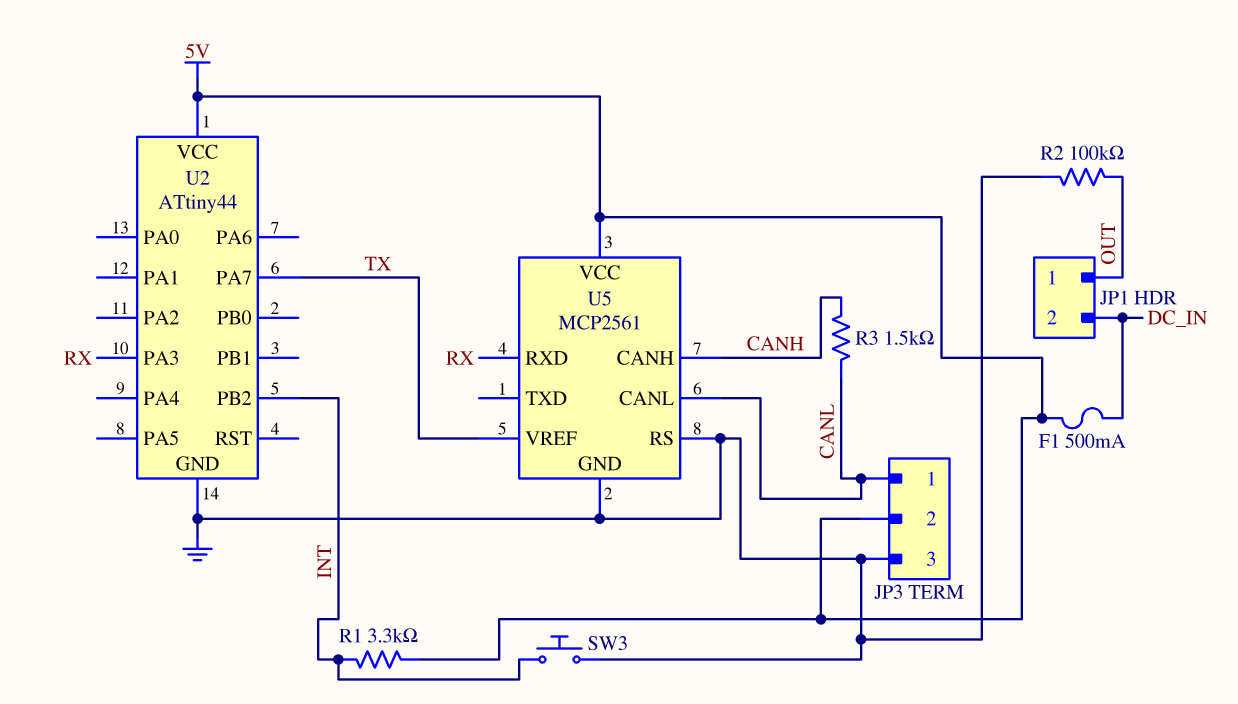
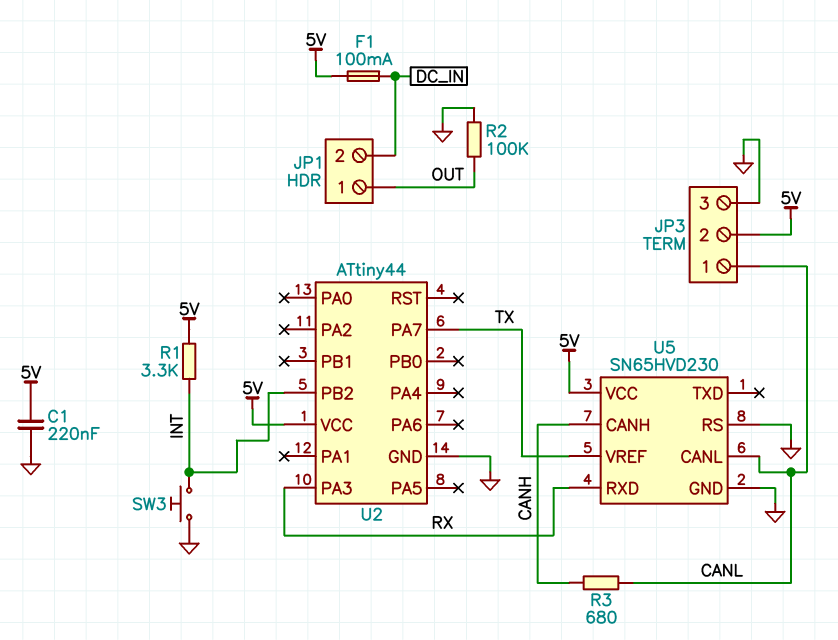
C1: none -> 220nF (5V, GND)
F1: 500mA (5V, DC_IN) -> 100mA (5V, DC_IN)
R3: 1.5k (CANH, CANL) -> 680 (CANH, CANL)
U5: MCP2561 -> SN65HVD230

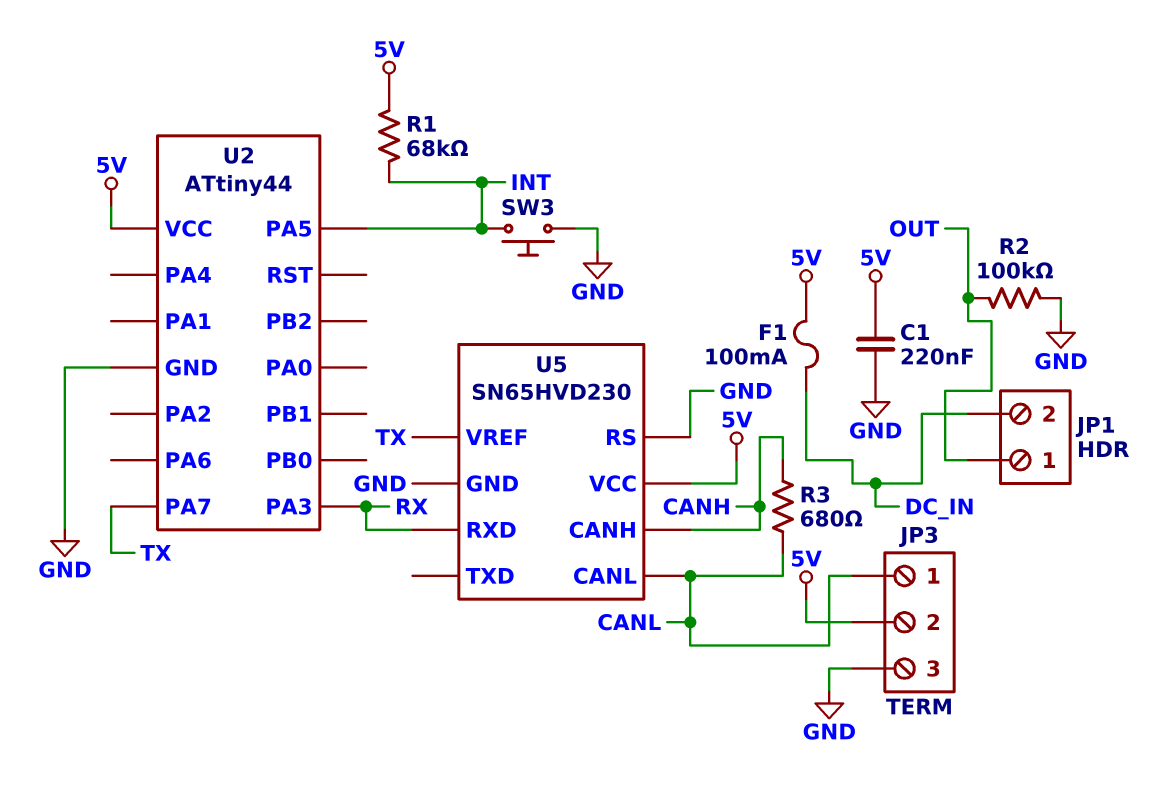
R1: 3.3k (5V, INT) -> 68k (5V, INT)
U2 pin PA5: none -> INT
U2 pin PB2: INT -> none

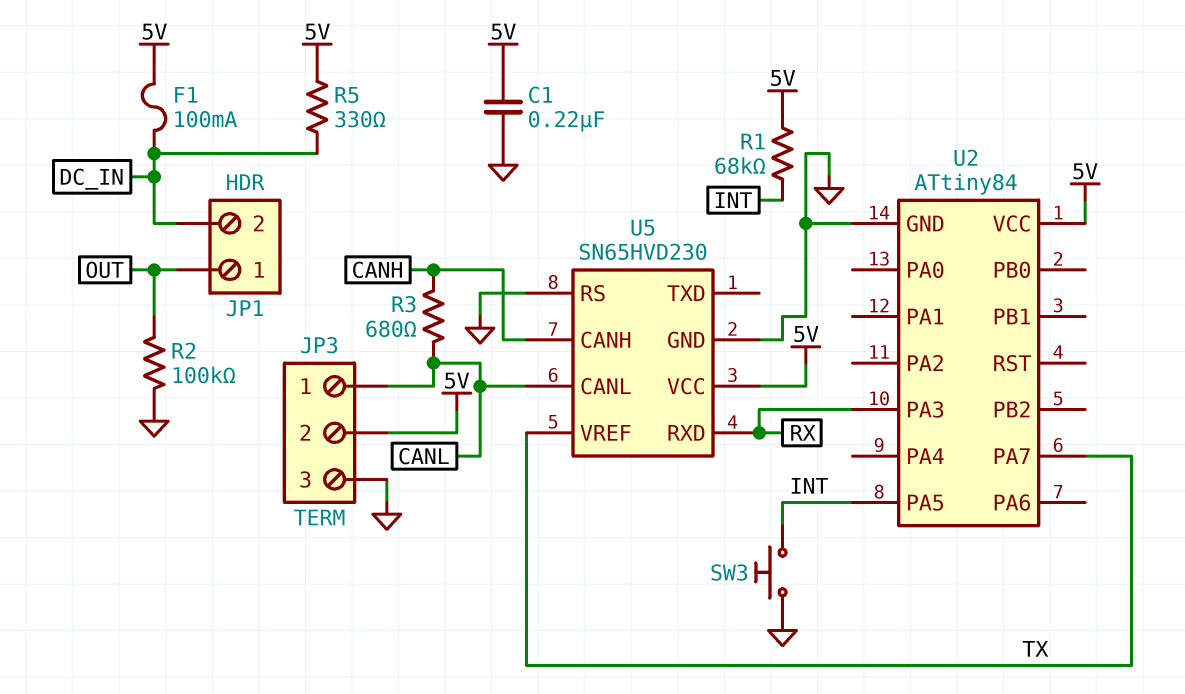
R5: none -> 330 (5V, DC_IN)
U2: ATtiny44 -> ATtiny84

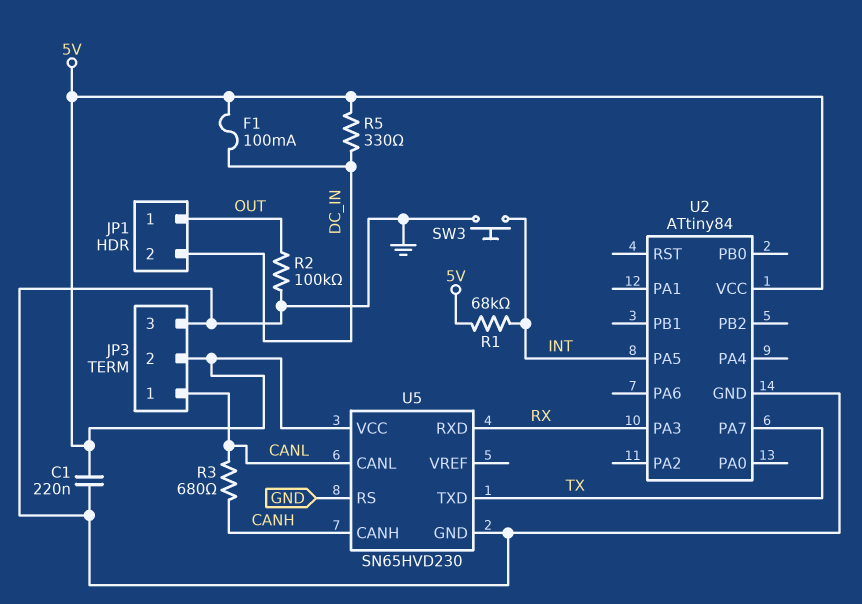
U5 pin TXD: none -> TX
U5 pin VREF: TX -> none

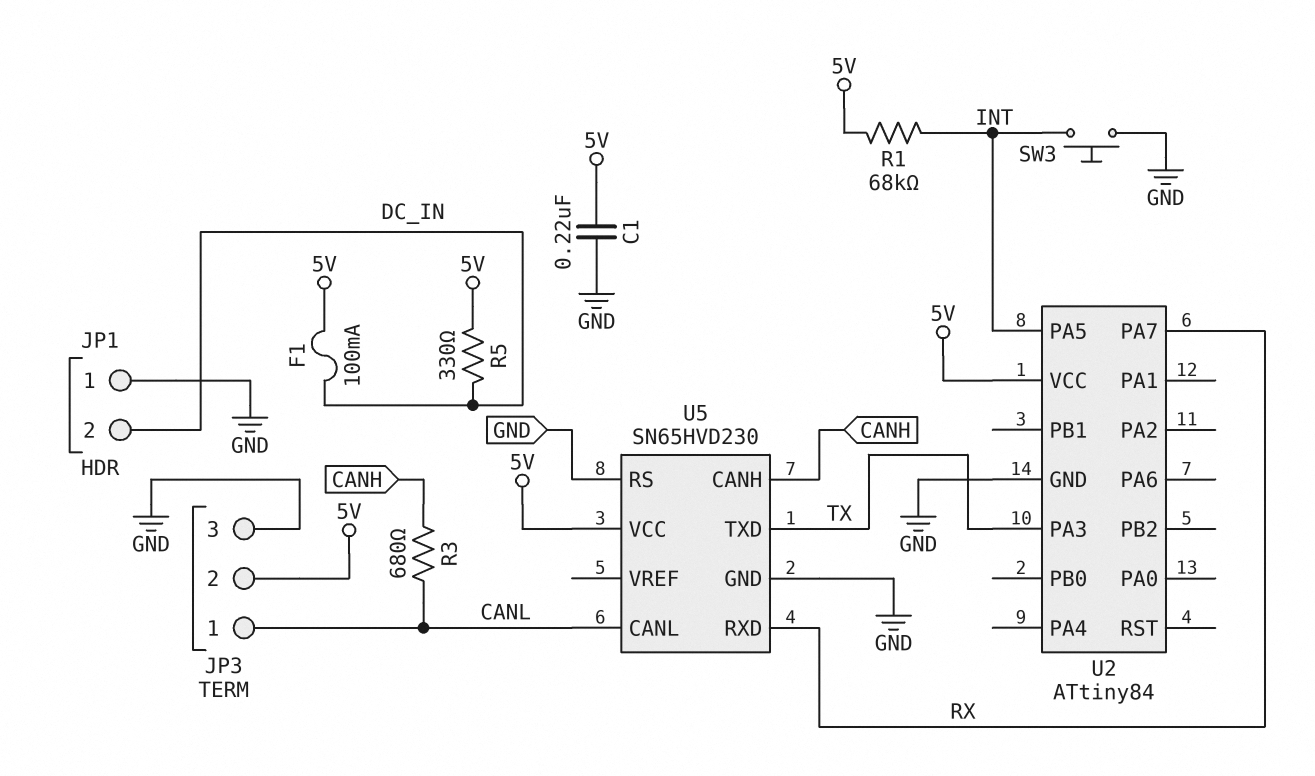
JP1 pin 1: OUT -> GND
R2: 100k (GND, OUT) -> none
U2 pin PA3: RX -> TX
U2 pin PA7: TX -> RX

